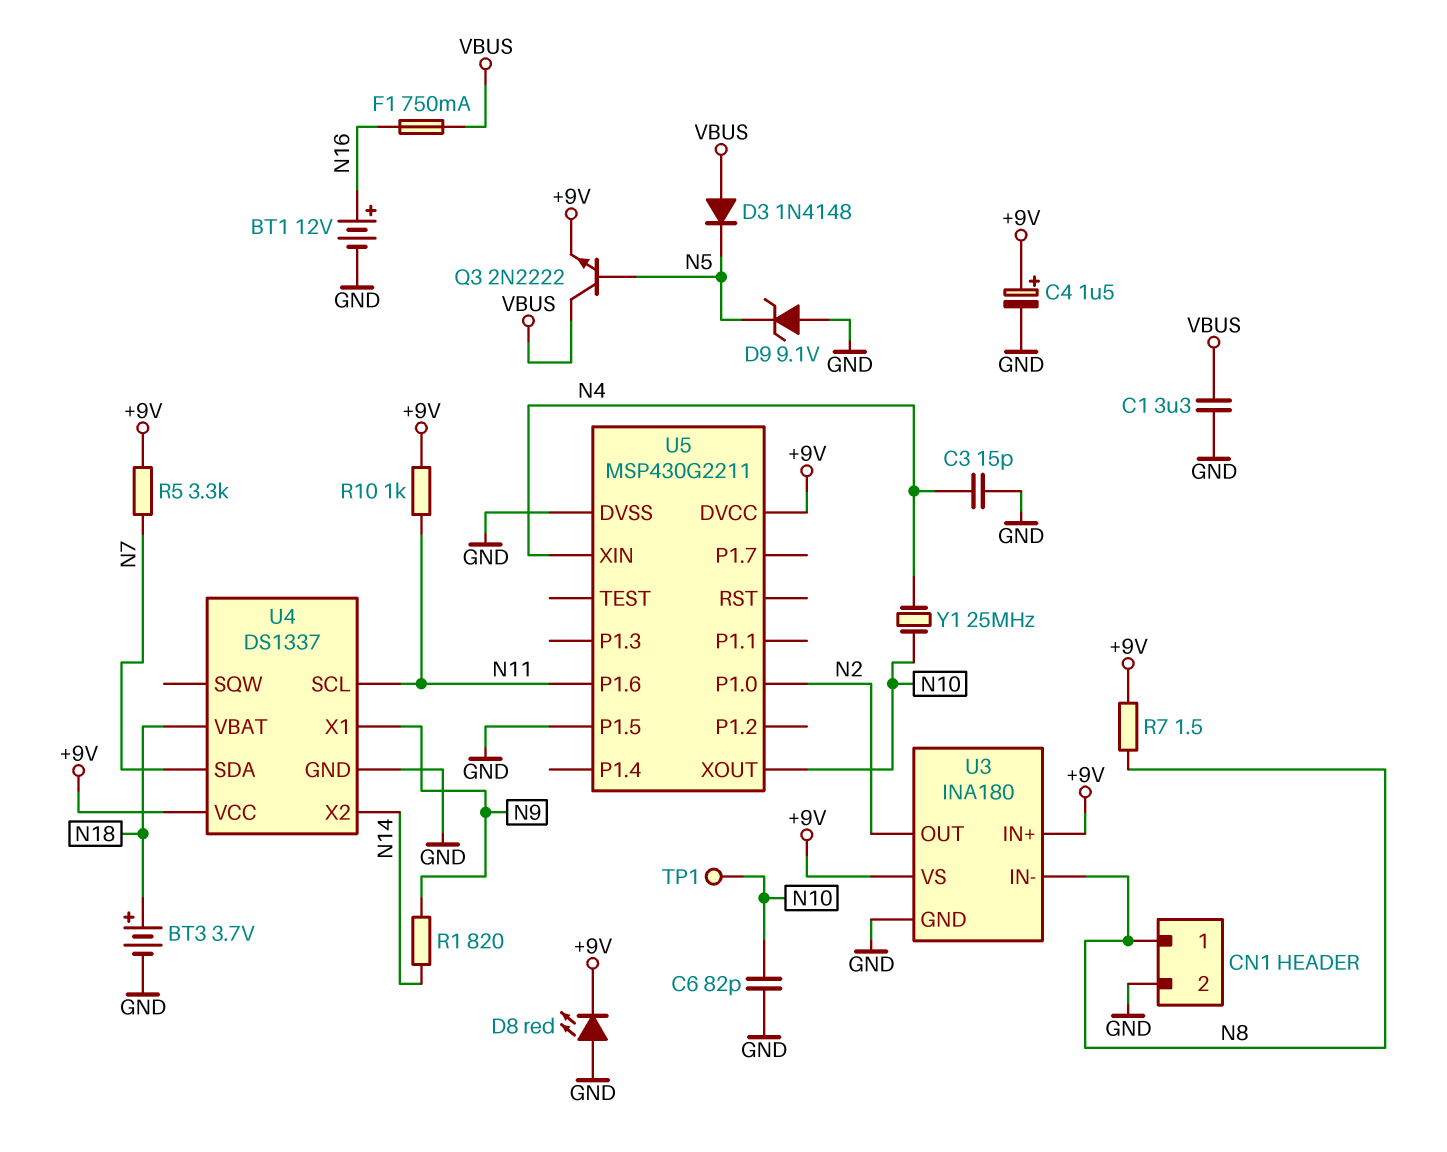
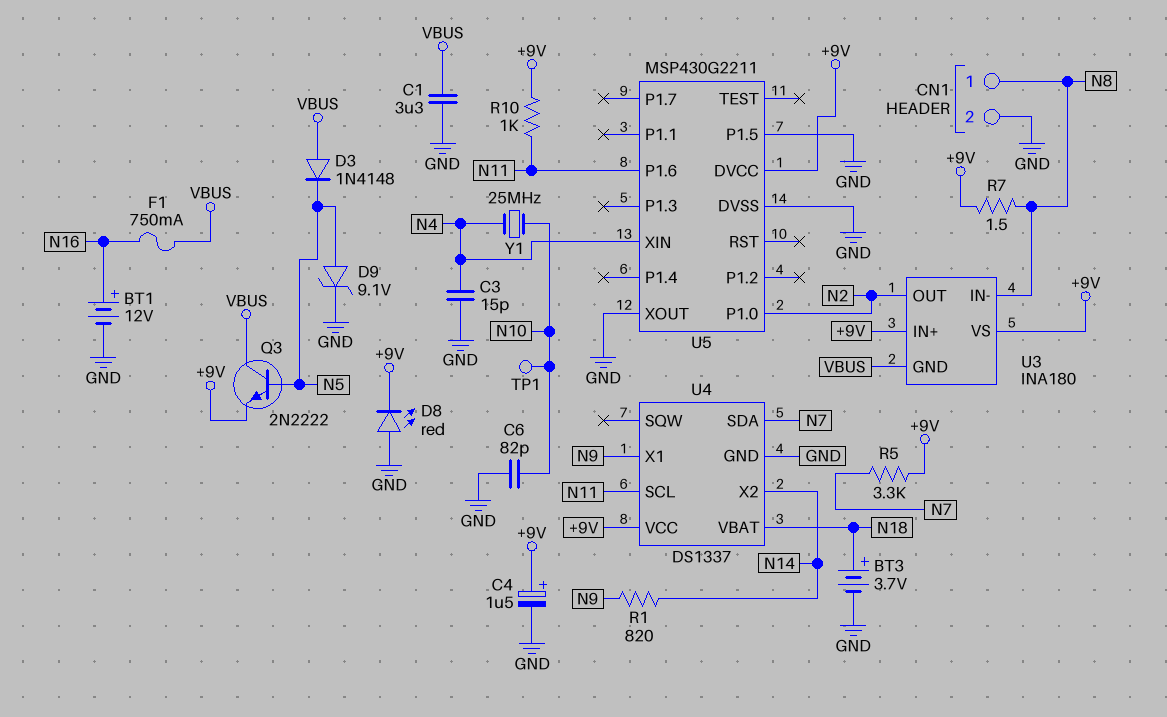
D9: zener 9.1V (A GND, K N5) -> zener 9.1V (A N5, K GND)
U3 pin GND: GND -> VBUS
U5 pin XOUT: N10 -> GND

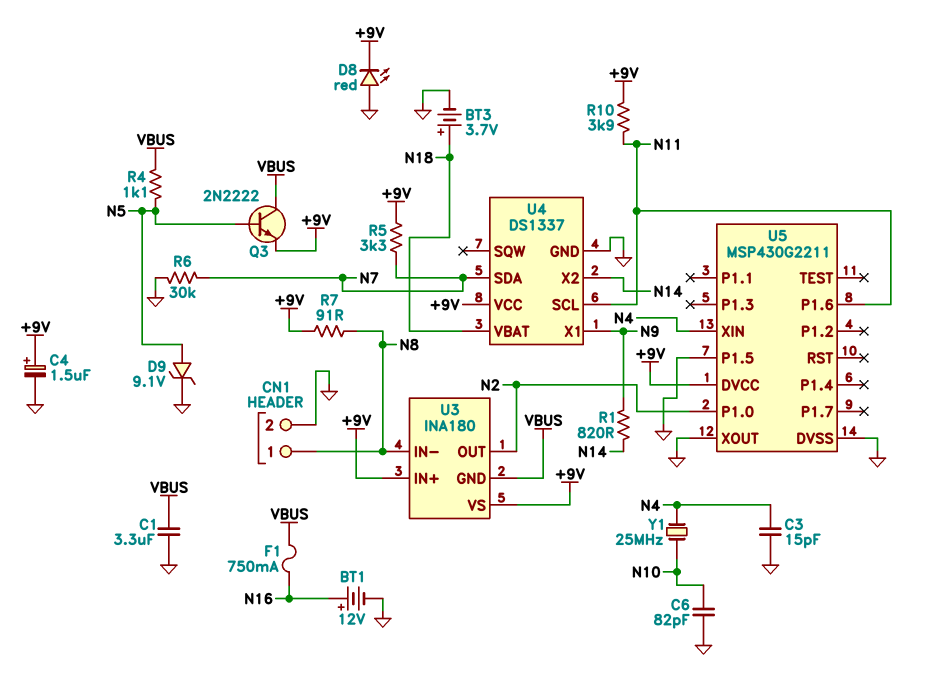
D3: diode 1N4148 (A VBUS, K N5) -> none
R4: none -> 1.1k (N5, VBUS)
R6: none -> 30k (GND, N7)
R7: 1.5 (+9V, N8) -> 91 (+9V, N8)
R10: 1k (+9V, N11) -> 3.9k (+9V, N11)
TP1: test point (N10) -> none

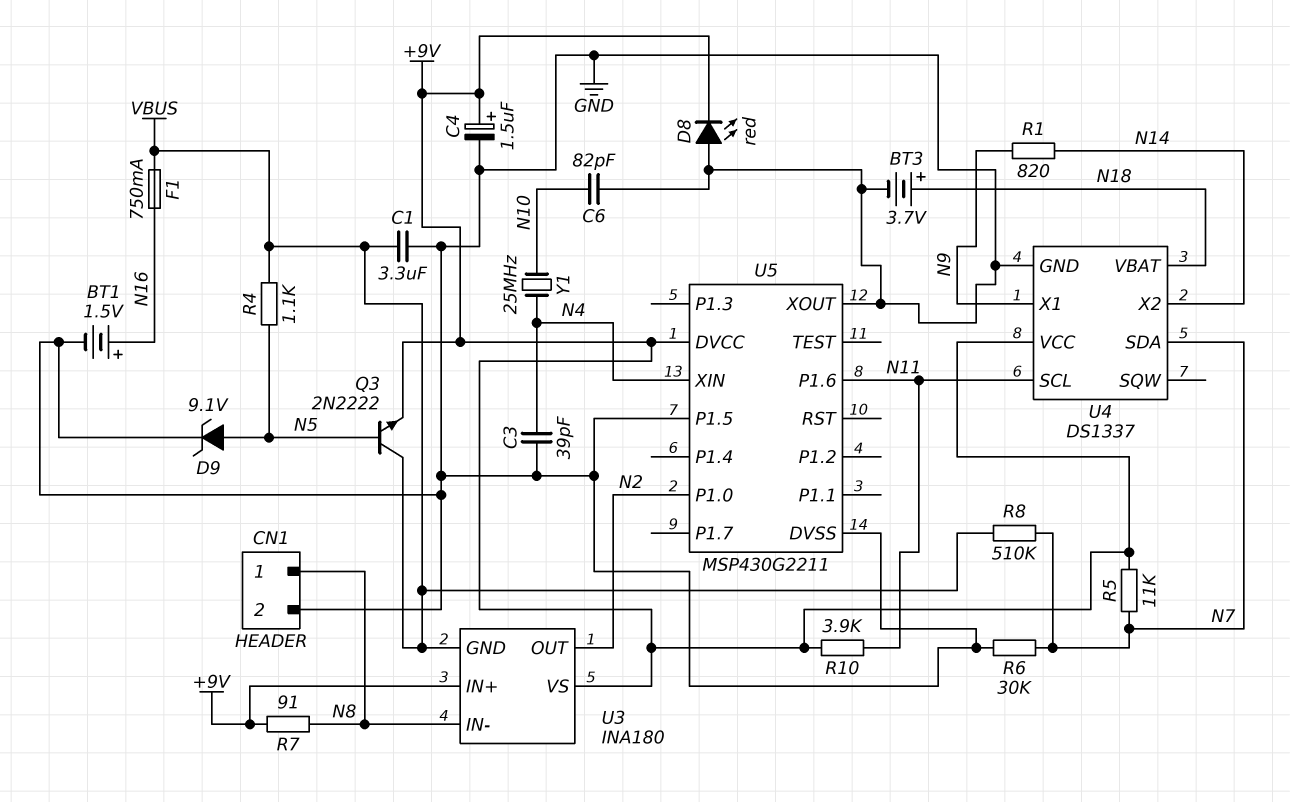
BT1: 12V (plus N16, minus GND) -> 1.5V (plus N16, minus GND)
C3: 15pF (GND, N4) -> 39pF (GND, N4)
R5: 3.3k (+9V, N7) -> 11k (+9V, N7)
R8: none -> 510k (N7, VBUS)

